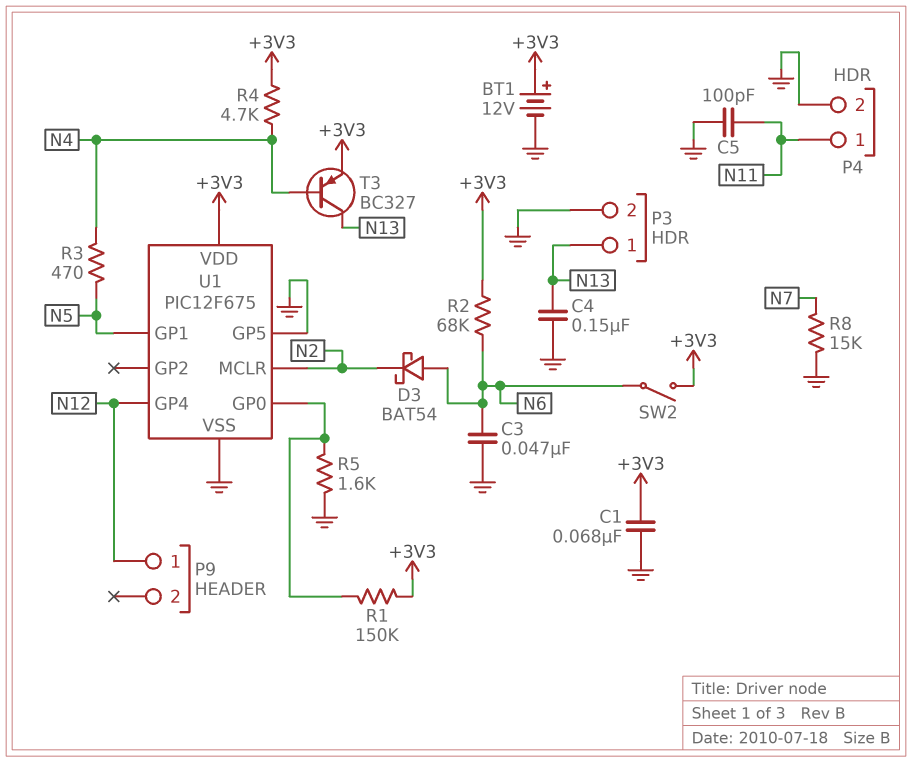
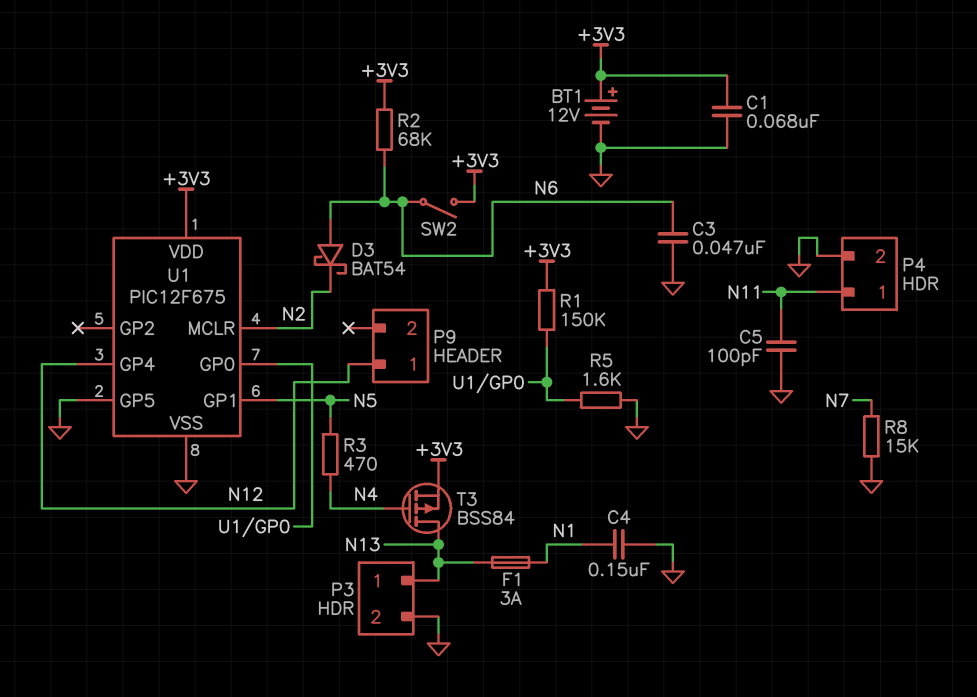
C4: 150nF (GND, N13) -> 150nF (GND, N1)
F1: none -> 3A (N1, N13)
R4: 4.7k (+3V3, N4) -> none
T3: PNP BC327 (B N4, C N13, E +3V3) -> PMOS BSS84 (G N4, D N13, S +3V3)

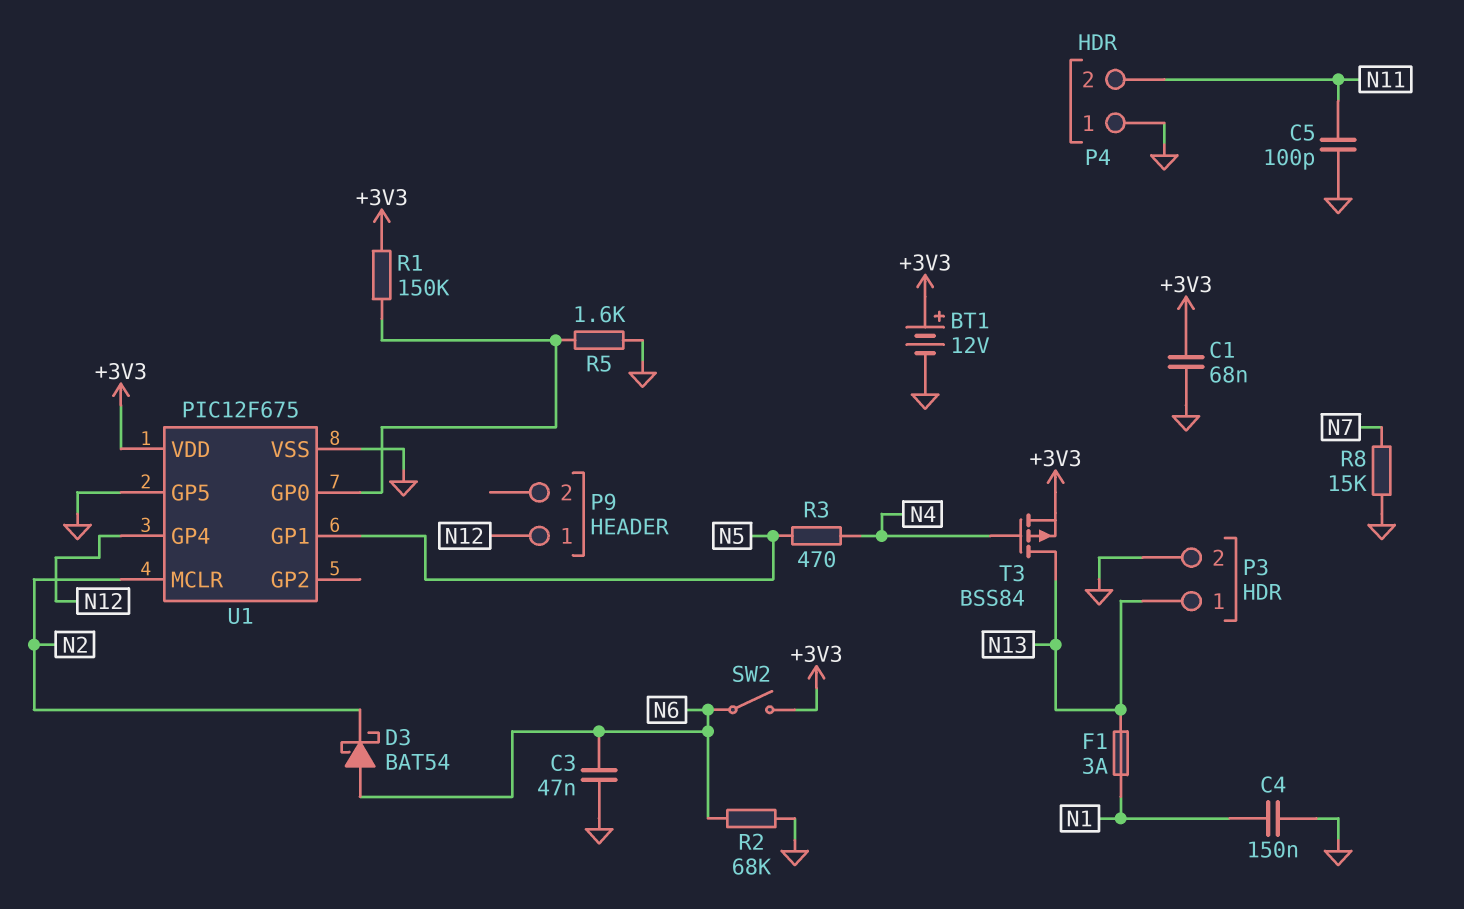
P4 pin 1: N11 -> GND
P4 pin 2: GND -> N11
R2: 68k (+3V3, N6) -> 68k (GND, N6)

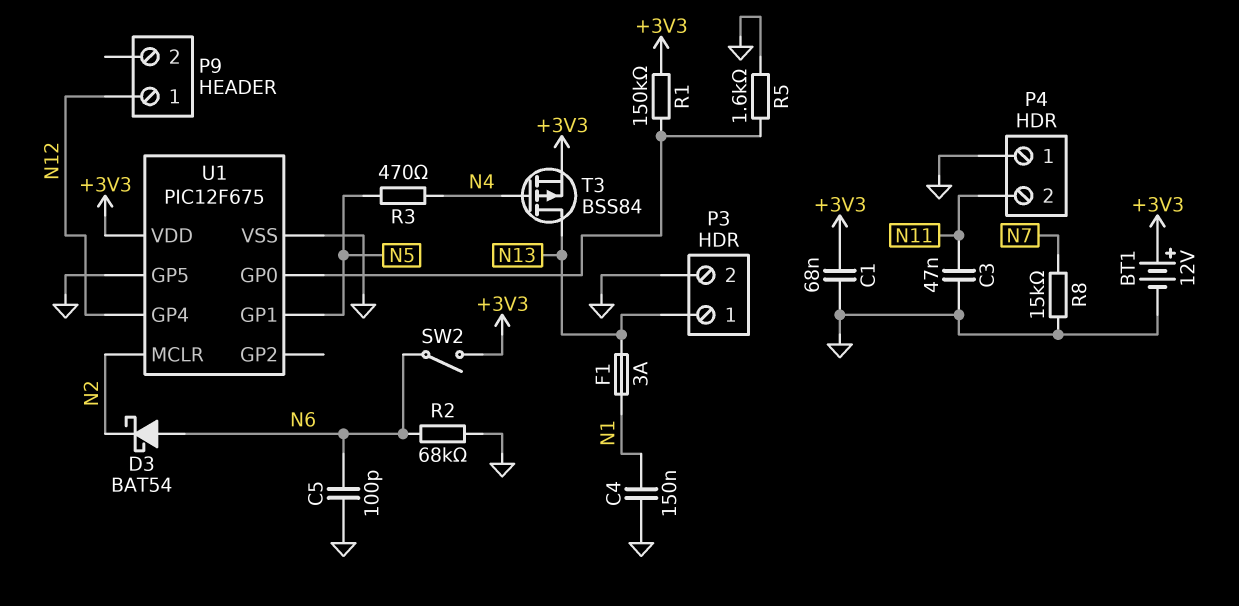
C3: 47nF (GND, N6) -> 47nF (GND, N11)
C5: 100pF (GND, N11) -> 100pF (GND, N6)

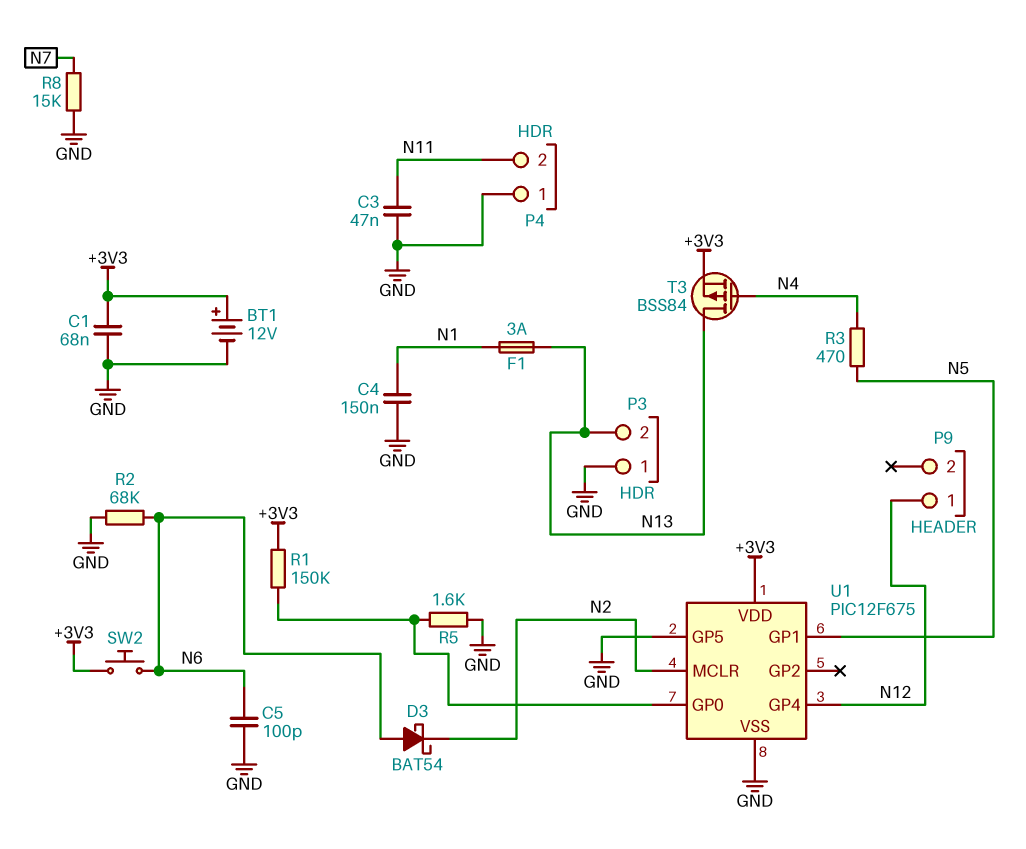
P3 pin 1: N13 -> GND
P3 pin 2: GND -> N13
SW2: switch (+3V3, N6) -> button (+3V3, N6)

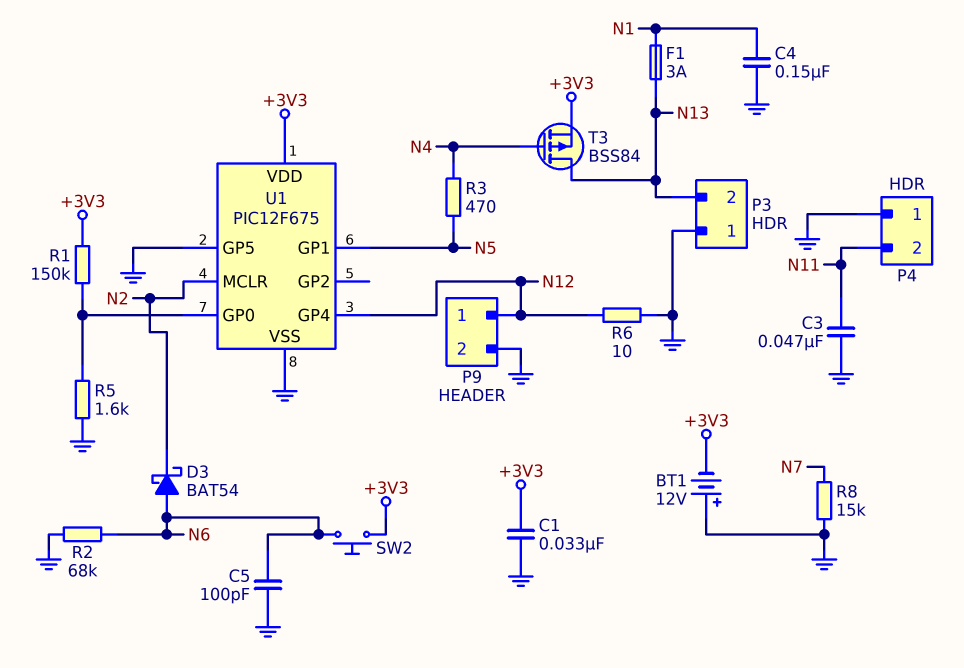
BT1: 12V (plus +3V3, minus GND) -> 12V (plus GND, minus +3V3)
C1: 68nF (+3V3, GND) -> 33nF (+3V3, GND)
P9 pin 2: none -> GND
R6: none -> 10 (GND, N12)

